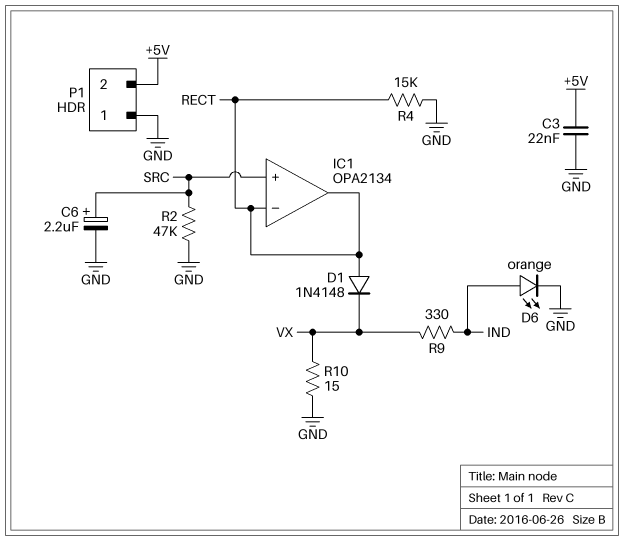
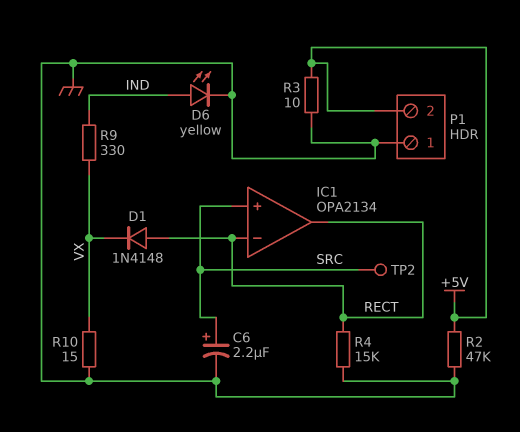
C3: 22nF (+5V, GND) -> none
D6: LED orange (A IND, K GND) -> LED yellow (A IND, K GND)
R2: 47k (GND, SRC) -> 47k (+5V, GND)
R3: none -> 10 (+5V, GND)
TP2: none -> test point (SRC)

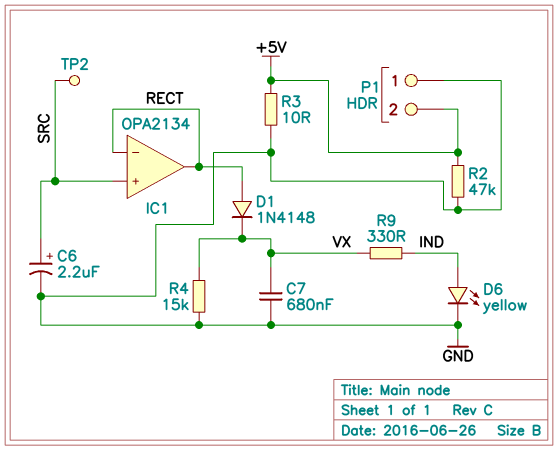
C7: none -> 680nF (GND, VX)
R4: 15k (GND, RECT) -> 15k (GND, VX)
R10: 15 (GND, VX) -> none

